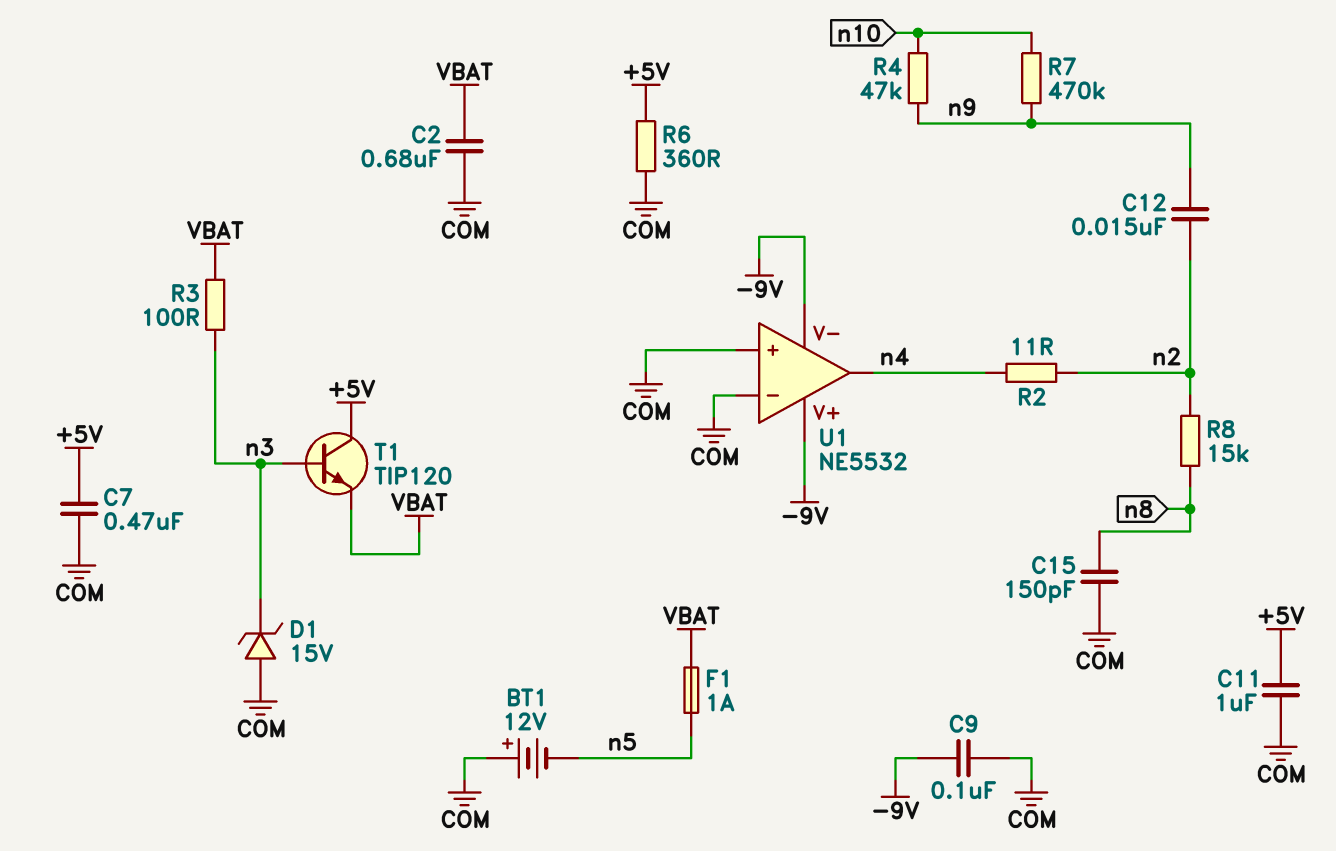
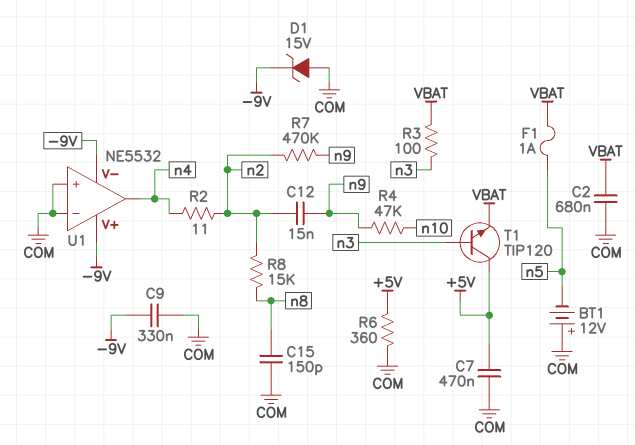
C9: 100nF (-9V, COM) -> 330nF (-9V, COM)
C11: 1uF (+5V, COM) -> none
D1: zener 15V (A COM, K n3) -> zener 15V (A COM, K -9V)
R7: 470k (n9, n10) -> 470k (n2, n9)

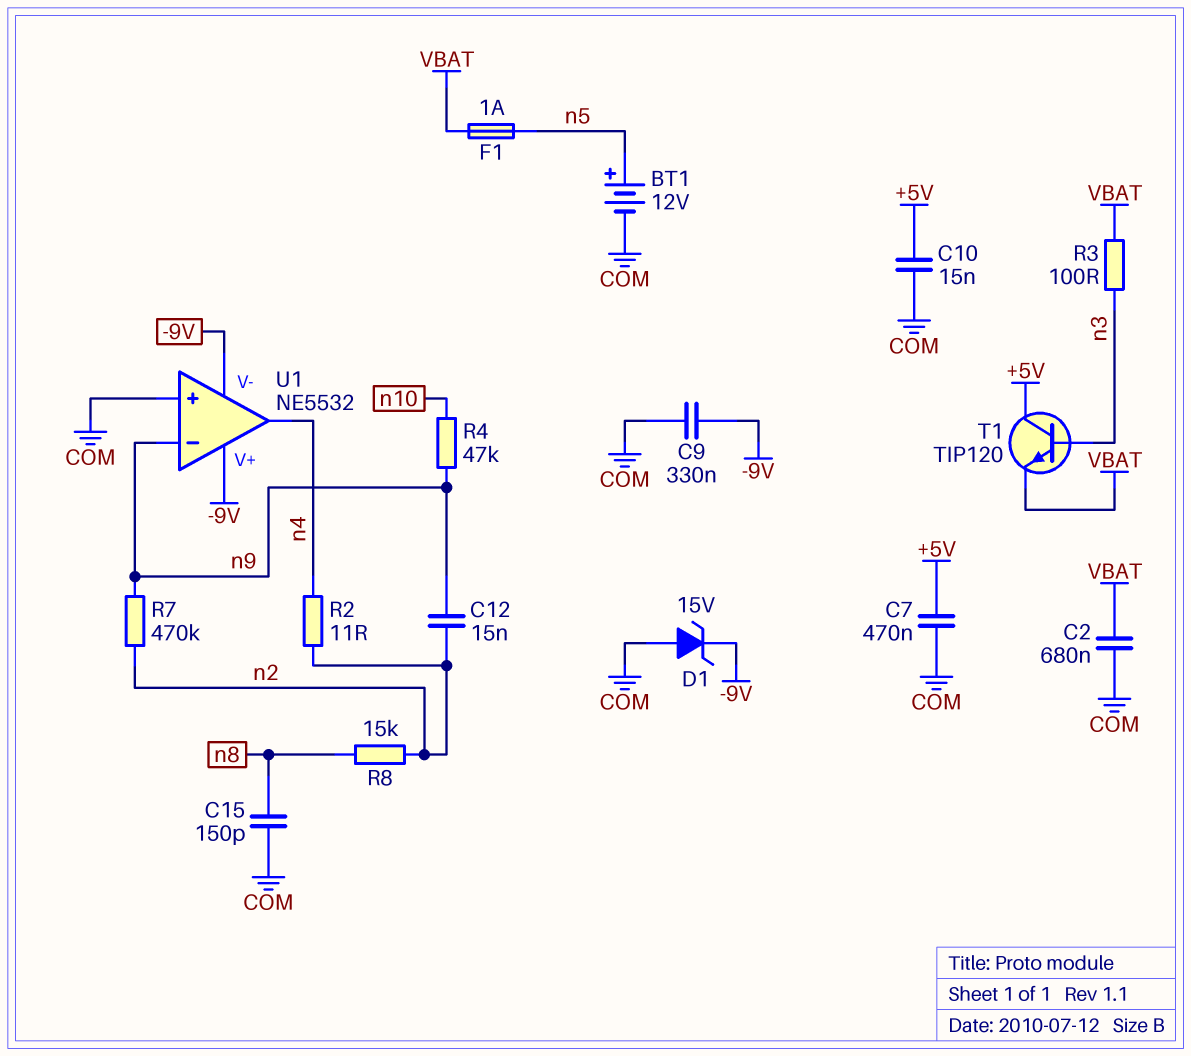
BT1: 12V (plus COM, minus n5) -> 12V (plus n5, minus COM)
C10: none -> 15nF (+5V, COM)
R6: 360 (+5V, COM) -> none
U1 pin in-: COM -> n9

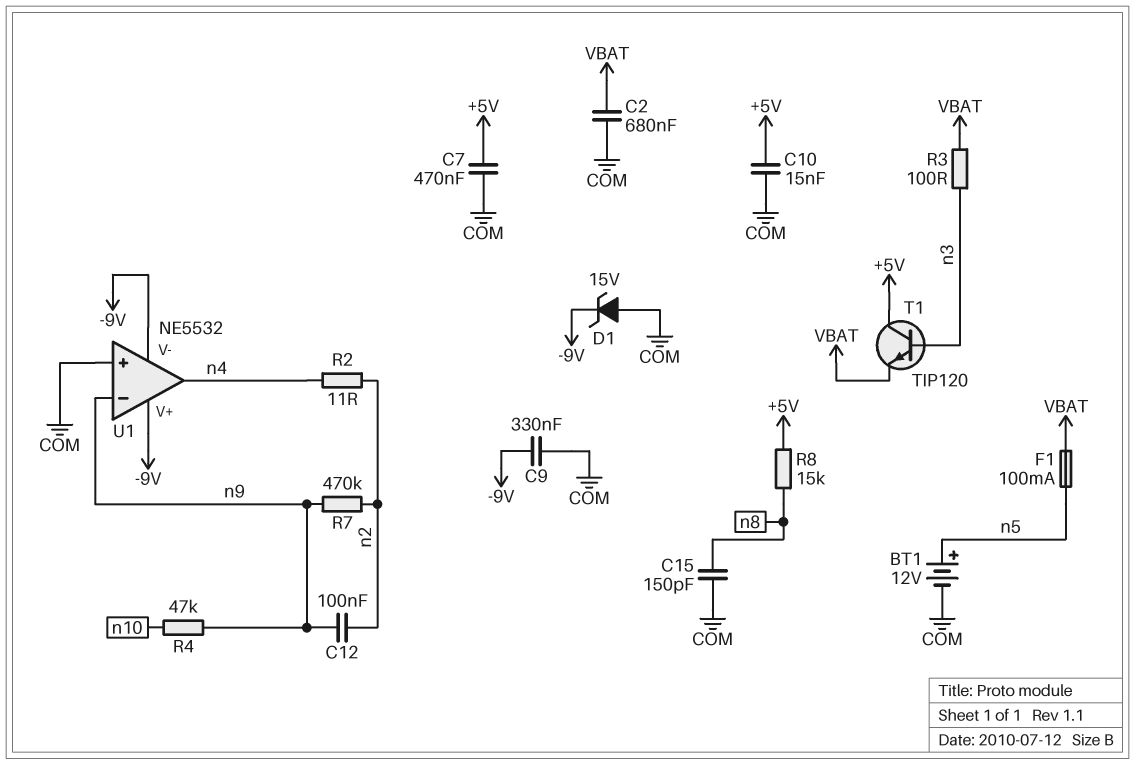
C12: 15nF (n2, n9) -> 100nF (n2, n9)
F1: 1A (VBAT, n5) -> 100mA (VBAT, n5)
R8: 15k (n2, n8) -> 15k (+5V, n8)

